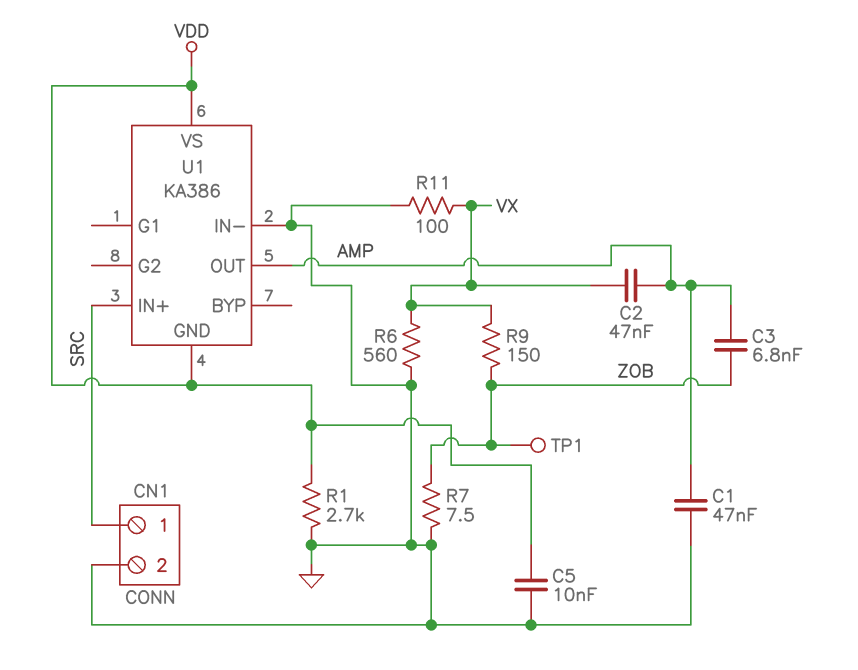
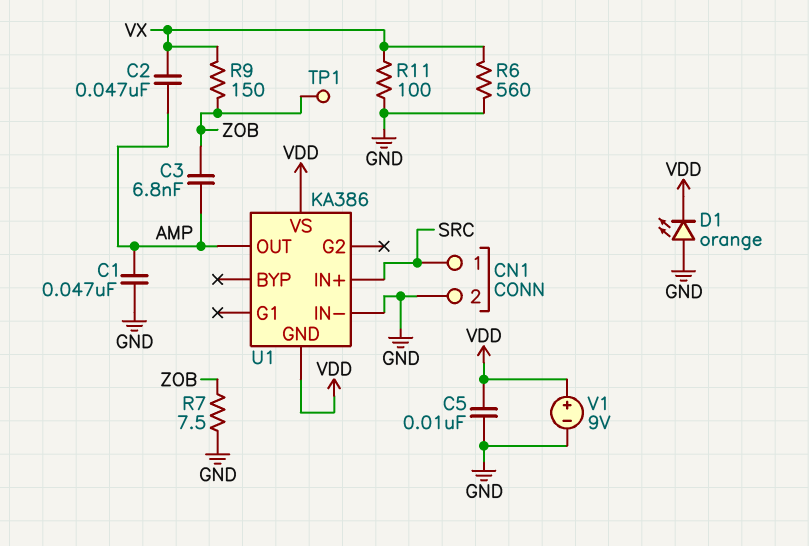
D1: none -> LED orange (A GND, K VDD)
R1: 2.7k (GND, VDD) -> none
V1: none -> 9V (plus VDD, minus GND)

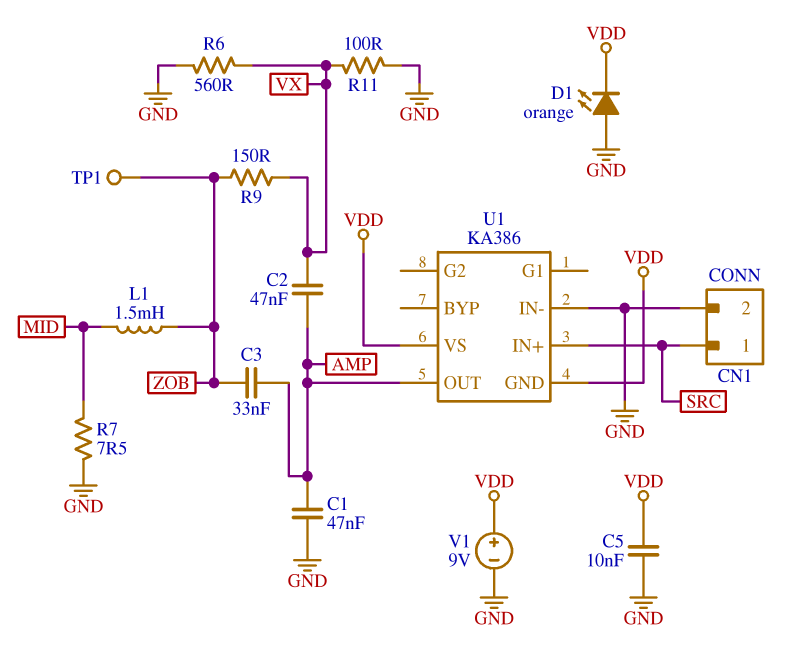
C3: 6.8nF (AMP, ZOB) -> 33nF (AMP, ZOB)
L1: none -> 1.5mH (MID, ZOB)
R7: 7.5 (GND, ZOB) -> 7.5 (GND, MID)

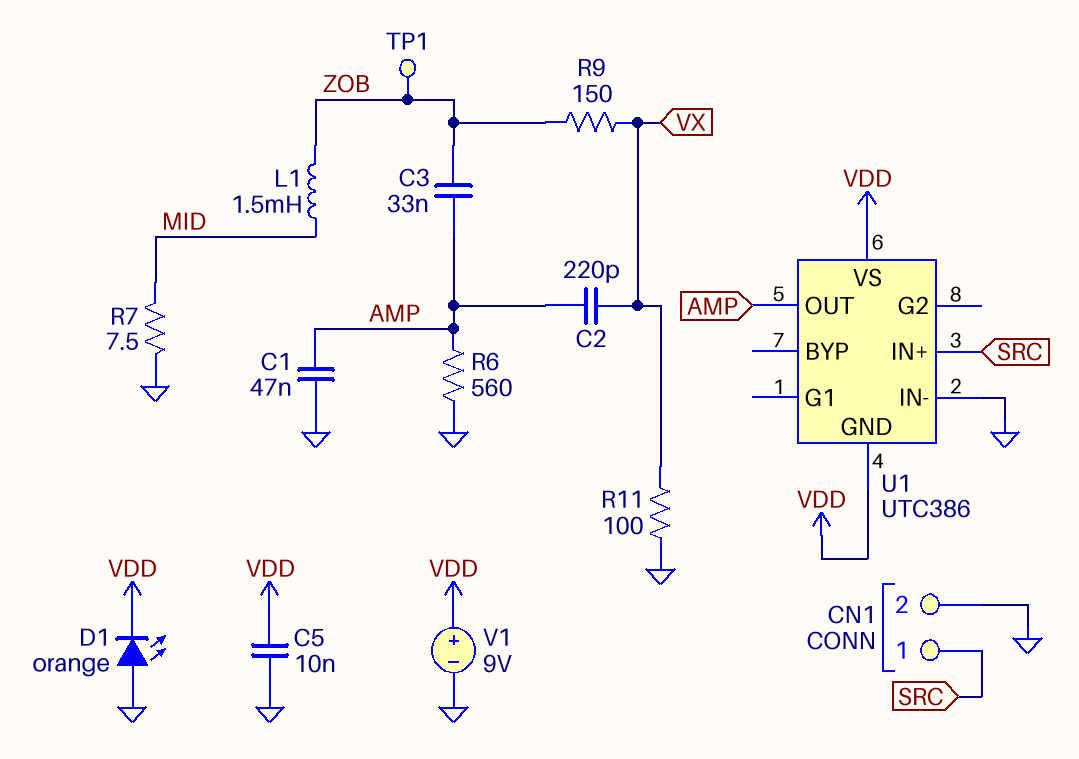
C2: 47nF (AMP, VX) -> 220pF (AMP, VX)
R6: 560 (GND, VX) -> 560 (AMP, GND)
U1: KA386 -> UTC386

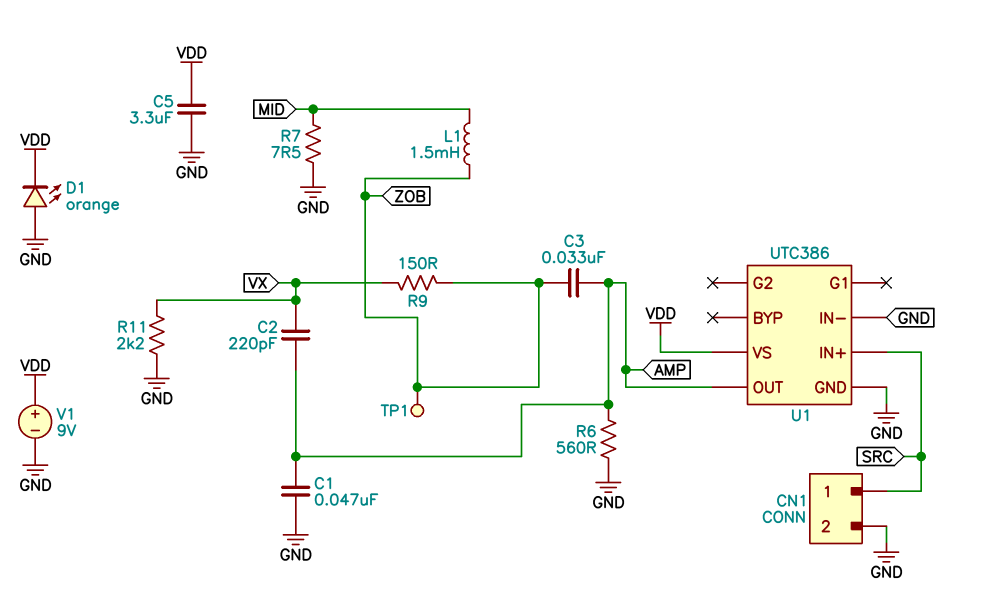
C5: 10nF (GND, VDD) -> 3.3uF (GND, VDD)
R11: 100 (GND, VX) -> 2.2k (GND, VX)
U1 pin GND: VDD -> GND

